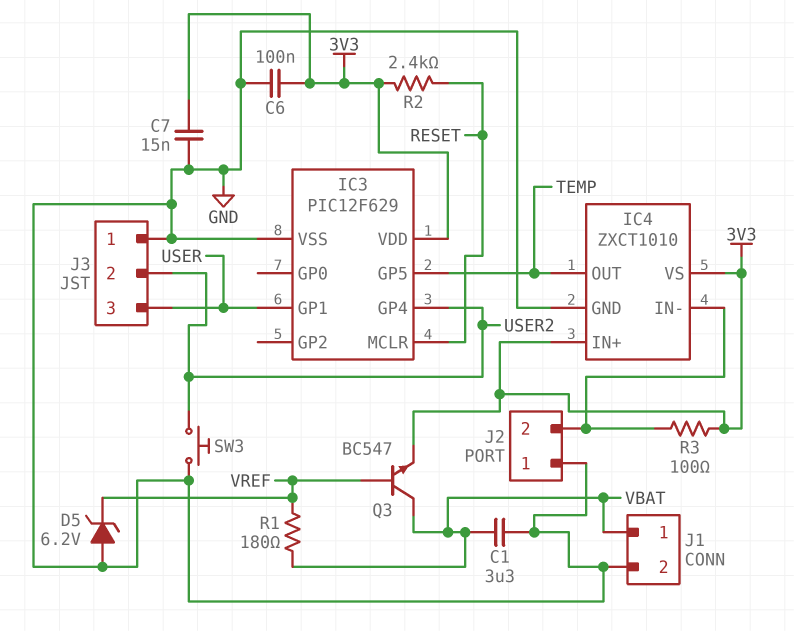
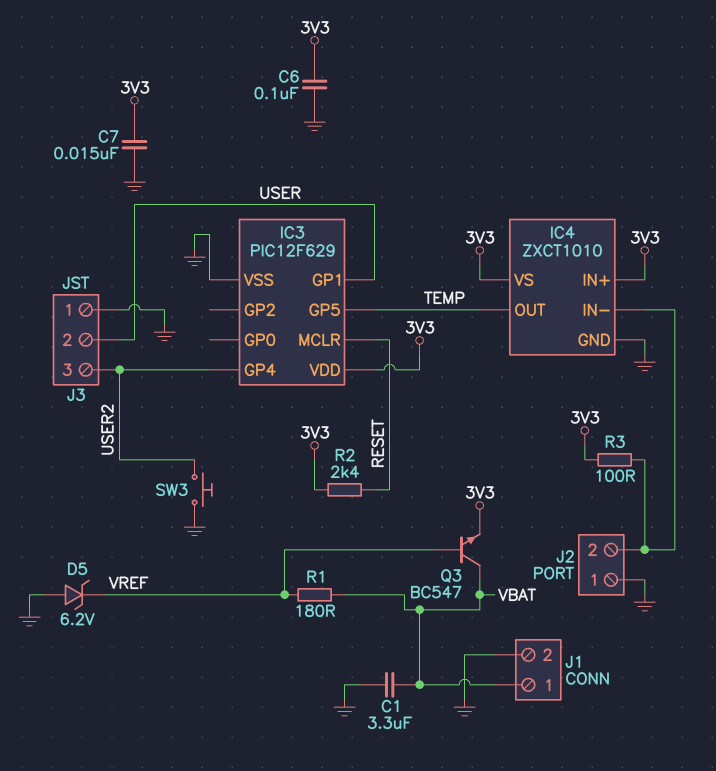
J3 pin 2: USER2 -> USER
J3 pin 3: USER -> USER2

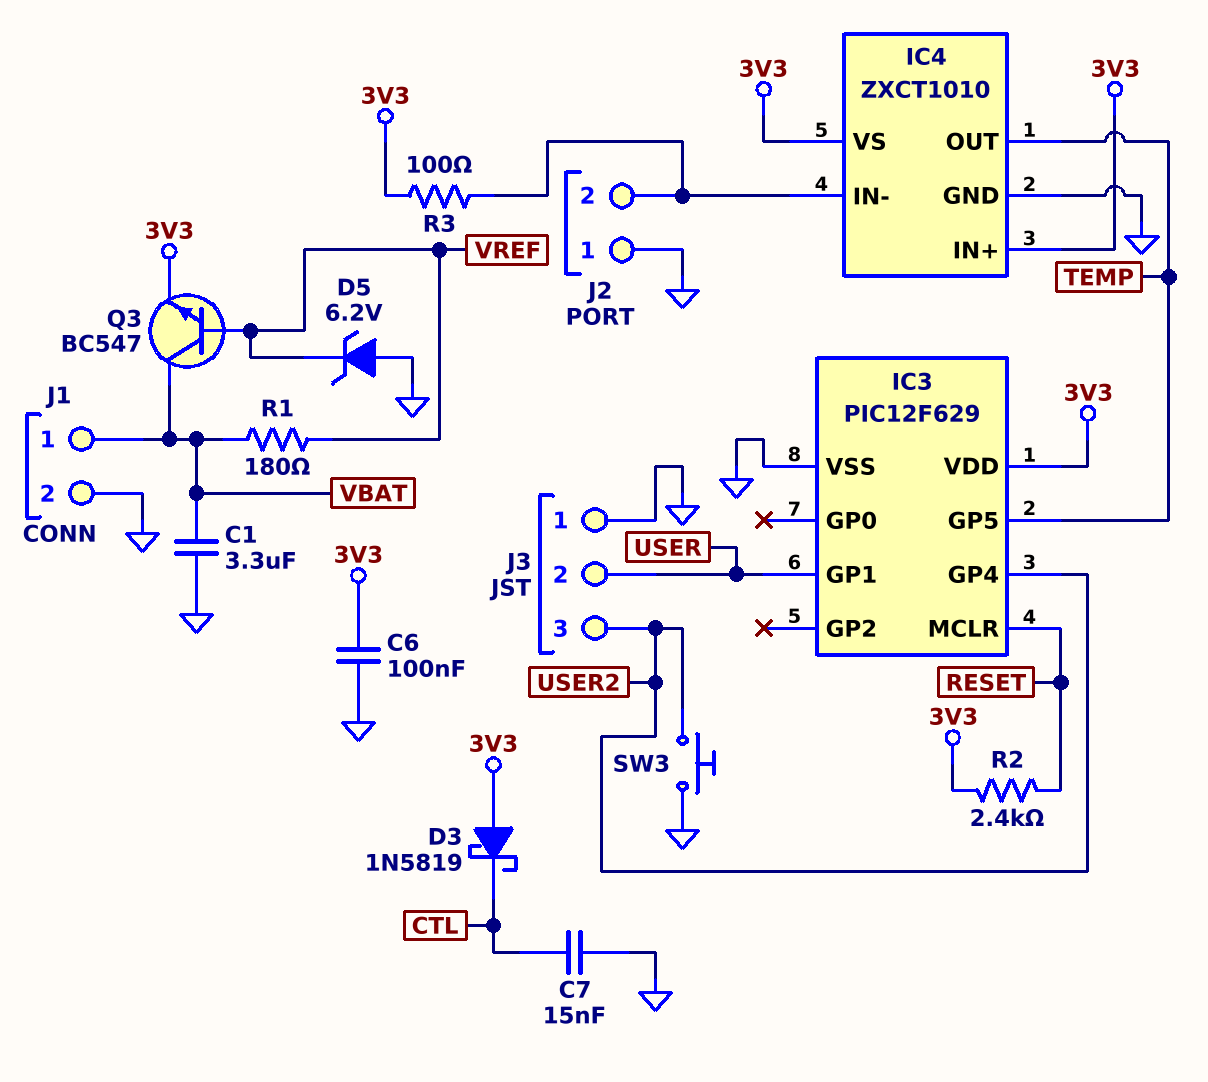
C7: 15nF (3V3, GND) -> 15nF (CTL, GND)
D3: none -> schottky 1N5819 (A 3V3, K CTL)

